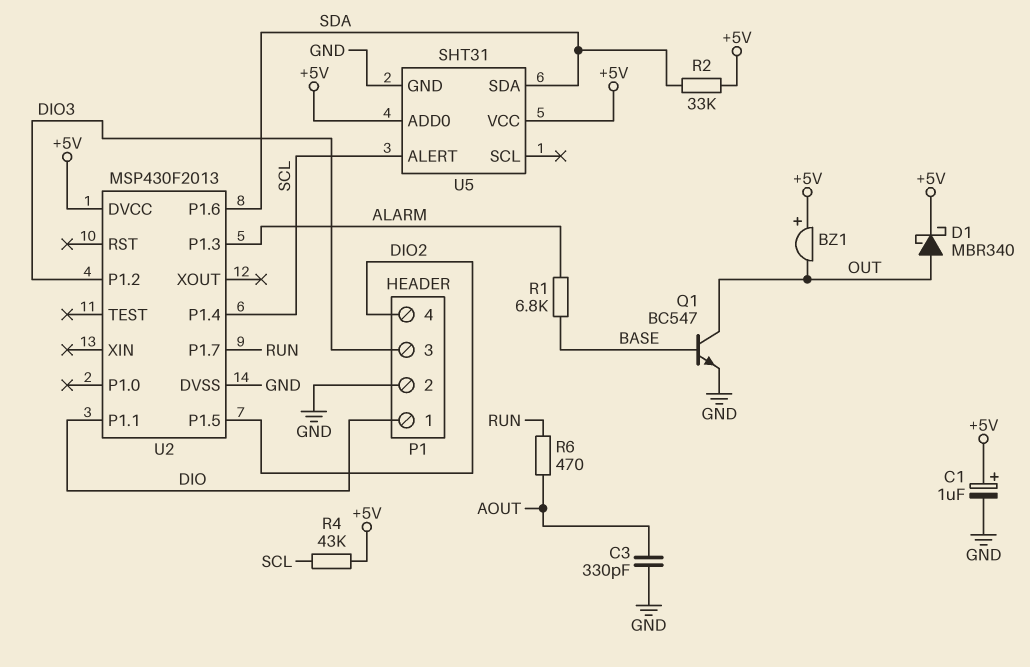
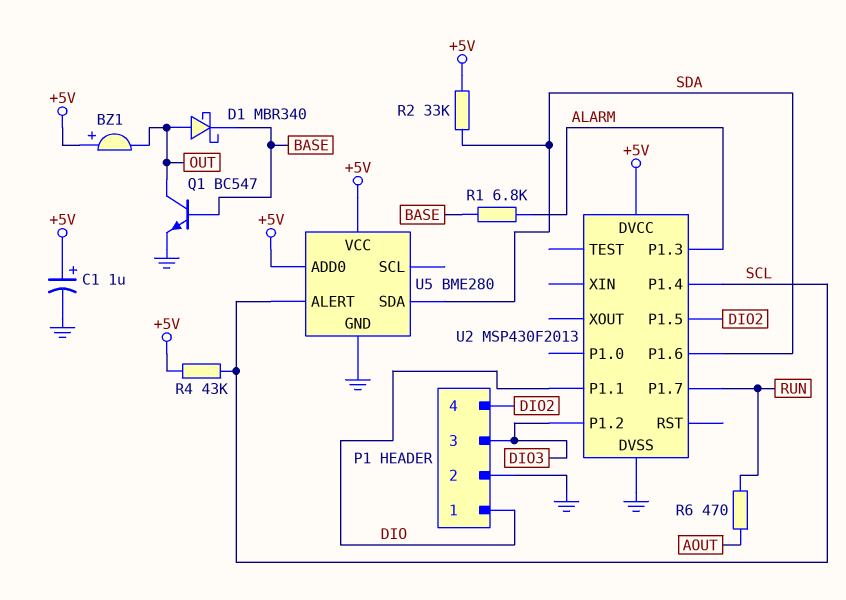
C3: 330pF (AOUT, GND) -> none
D1: schottky MBR340 (A OUT, K +5V) -> schottky MBR340 (A OUT, K BASE)
U5: SHT31 -> BME280

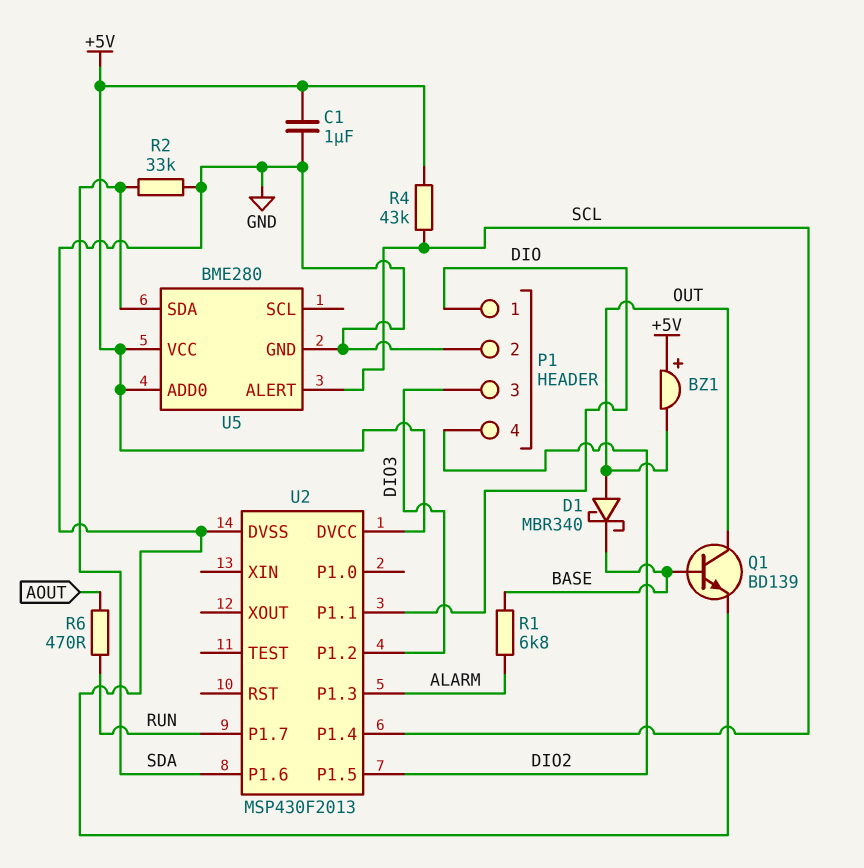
C1: 1uF (plus +5V, minus GND) -> 1uF (+5V, GND)
Q1: NPN BC547 (B BASE, C OUT, E GND) -> NPN BD139 (B BASE, C OUT, E GND)
R2: 33k (+5V, SDA) -> 33k (GND, SDA)

